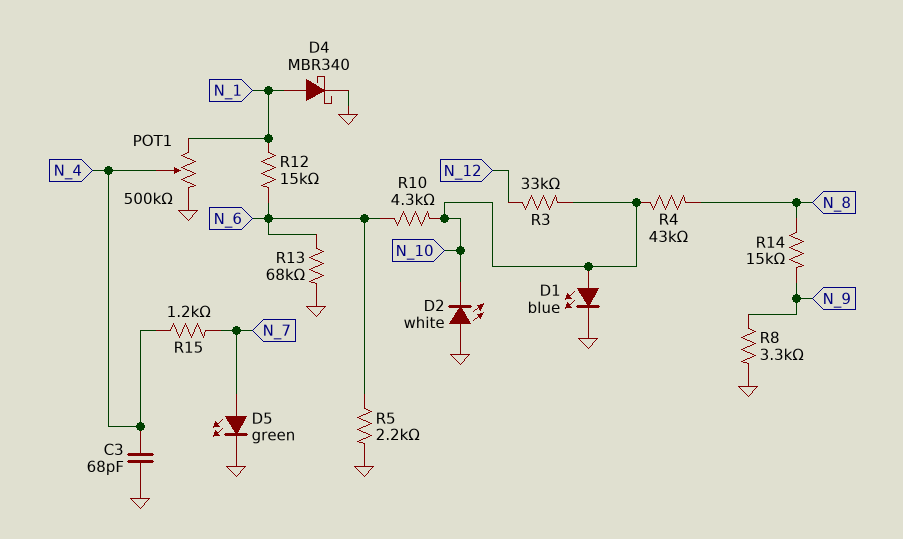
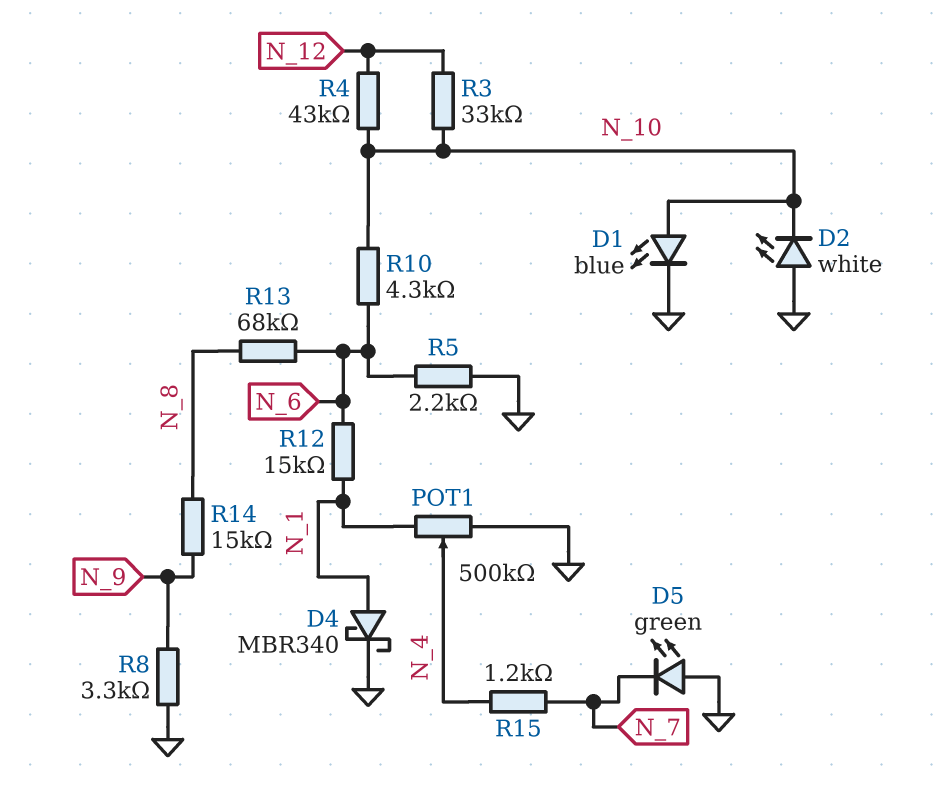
C3: 68pF (GND, N_4) -> none
D5: LED green (A N_7, K GND) -> LED green (A GND, K N_7)
R4: 43k (N_8, N_10) -> 43k (N_10, N_12)
R13: 68k (GND, N_6) -> 68k (N_6, N_8)

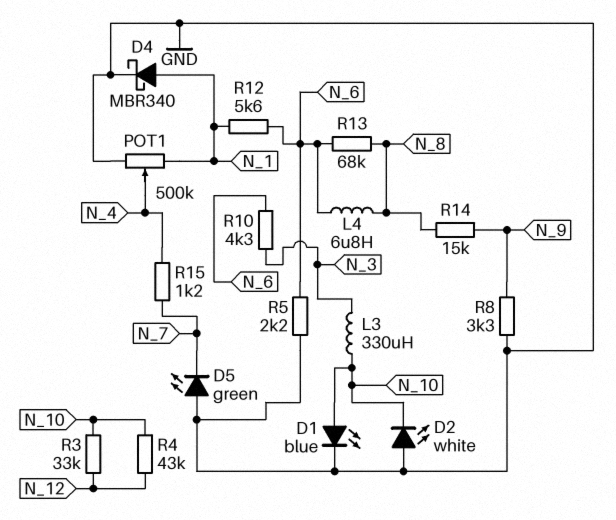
L3: none -> 330uH (N_3, N_10)
L4: none -> 6.8uH (N_6, N_8)
R10: 4.3k (N_6, N_10) -> 4.3k (N_3, N_6)
R12: 15k (N_1, N_6) -> 5.6k (N_1, N_6)

